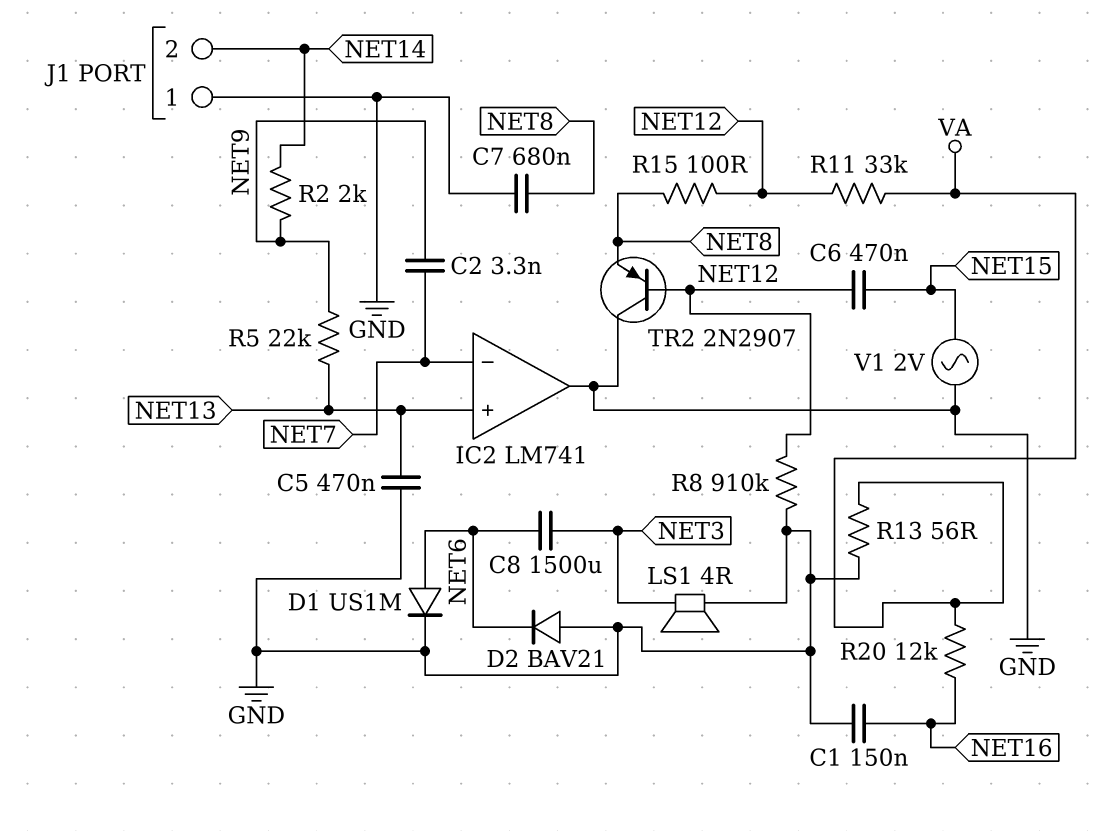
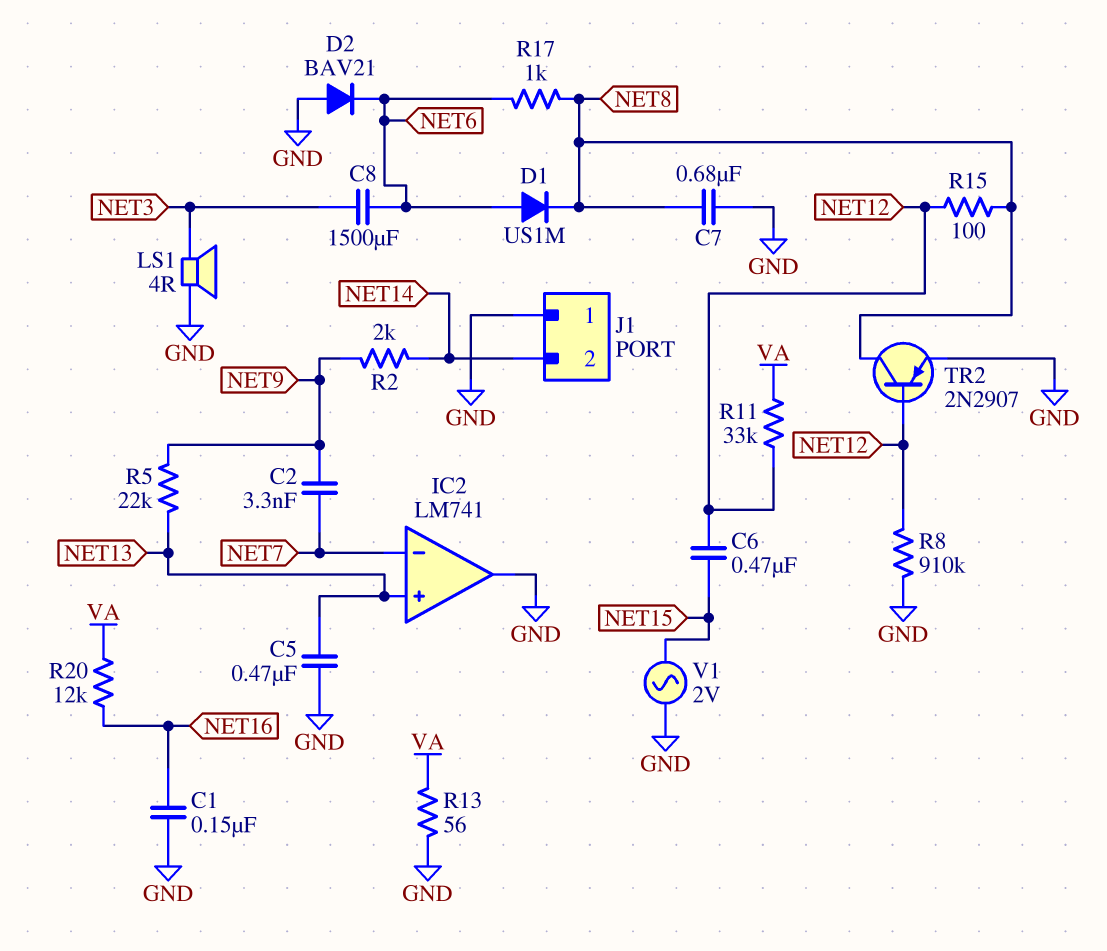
D1: diode US1M (A NET6, K GND) -> diode US1M (A NET6, K NET8)
R17: none -> 1k (NET6, NET8)
TR2: PNP 2N2907 (B NET12, C GND, E NET8) -> PNP 2N2907 (B NET12, C NET8, E GND)

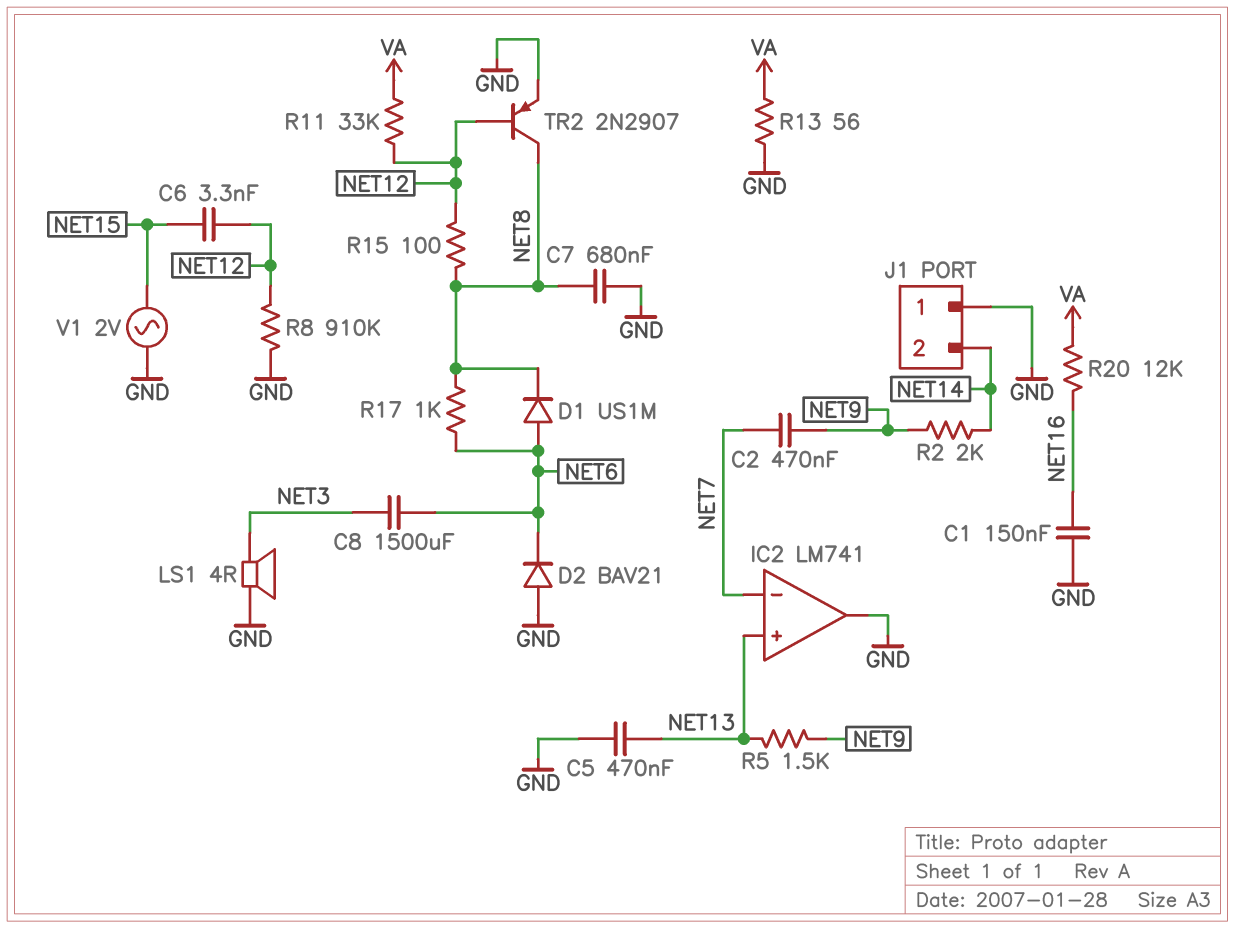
C2: 3.3nF (NET7, NET9) -> 470nF (NET7, NET9)
C6: 470nF (NET12, NET15) -> 3.3nF (NET12, NET15)
R5: 22k (NET9, NET13) -> 1.5k (NET9, NET13)

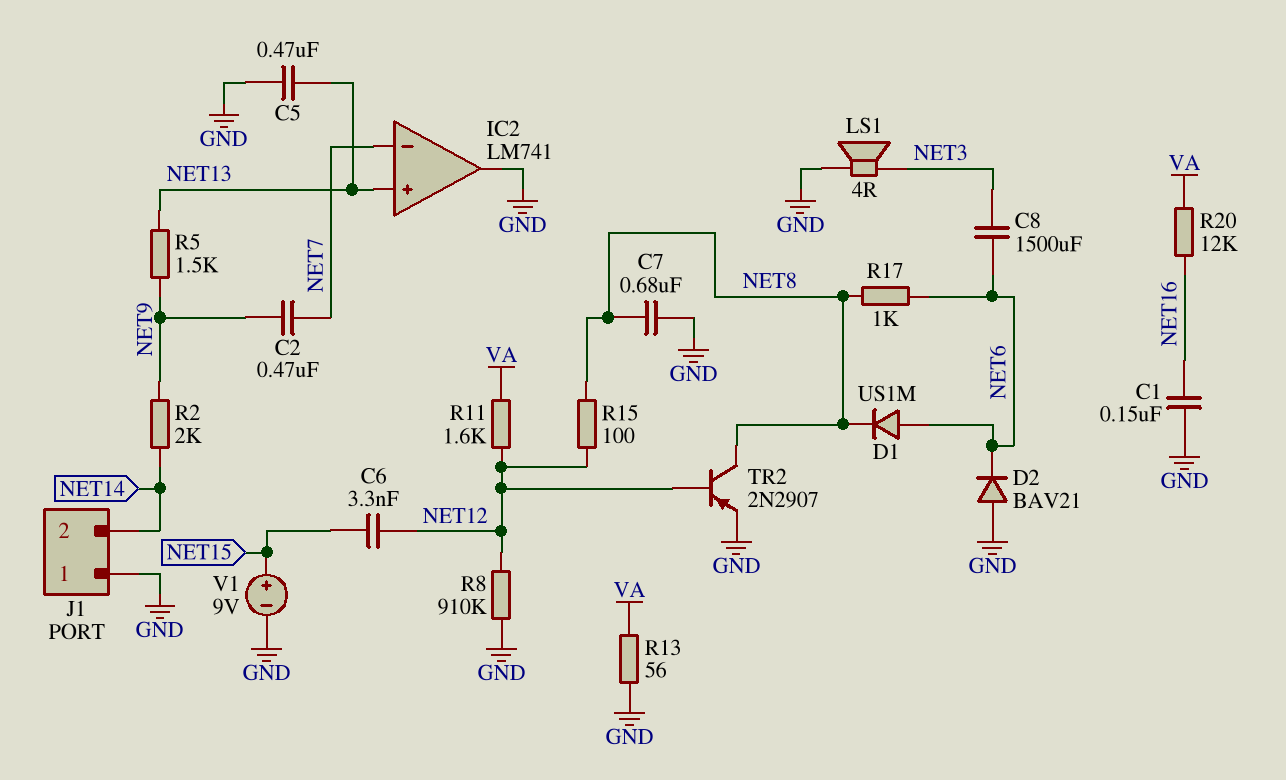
R11: 33k (NET12, VA) -> 1.6k (NET12, VA)
V1: AC 2V (GND, NET15) -> 9V (plus NET15, minus GND)

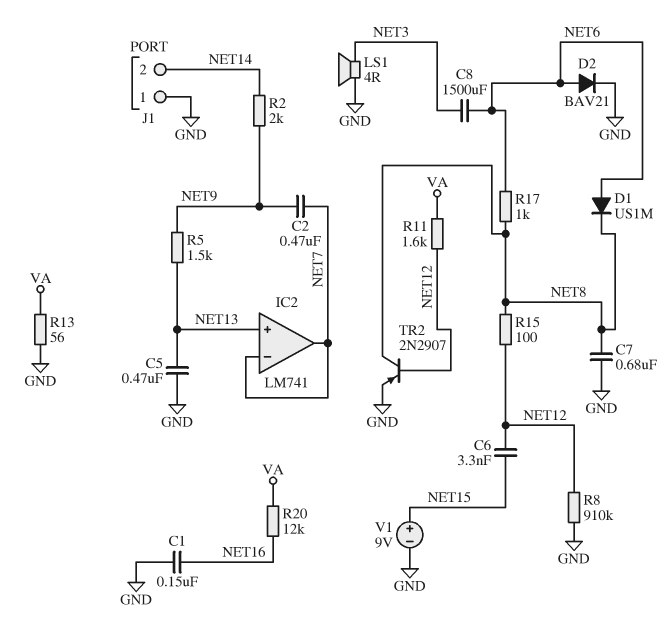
D2: diode BAV21 (A GND, K NET6) -> diode BAV21 (A NET6, K GND)
IC2 pin out: GND -> NET7

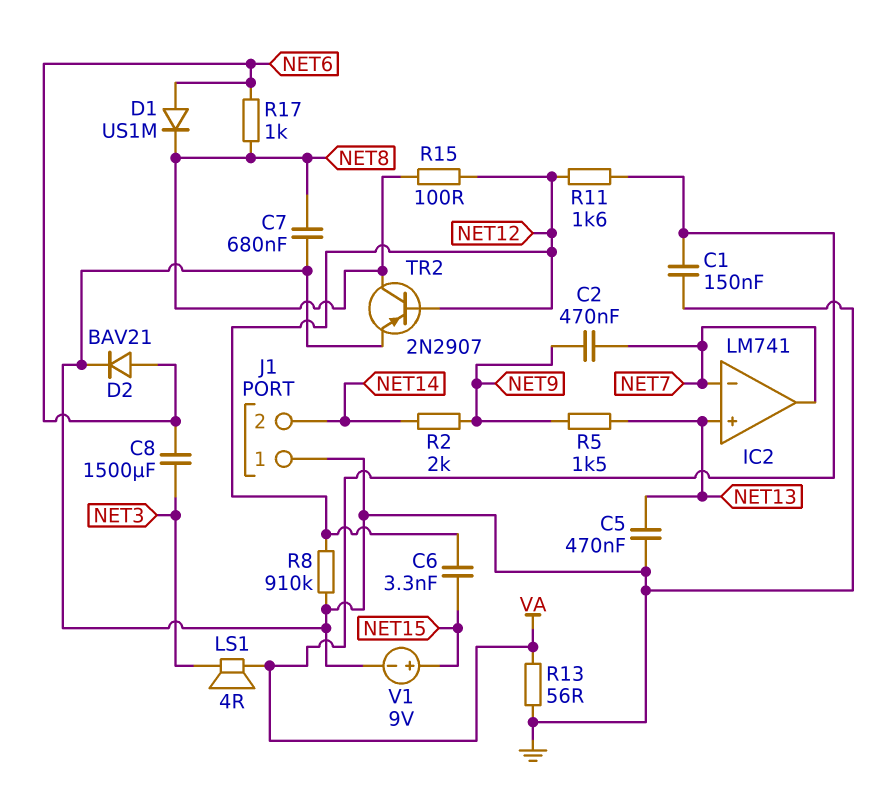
C1: 150nF (GND, NET16) -> 150nF (GND, VA)
LS1: speaker 4R (GND, NET3) -> speaker 4R (NET3, VA)
R20: 12k (NET16, VA) -> none

